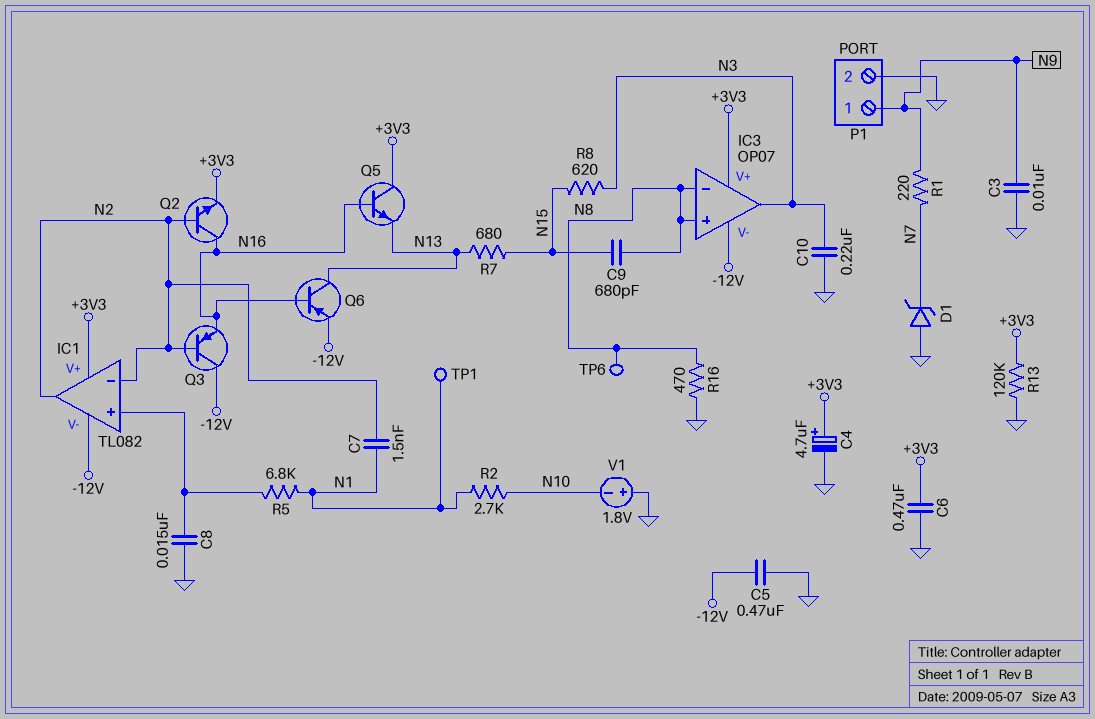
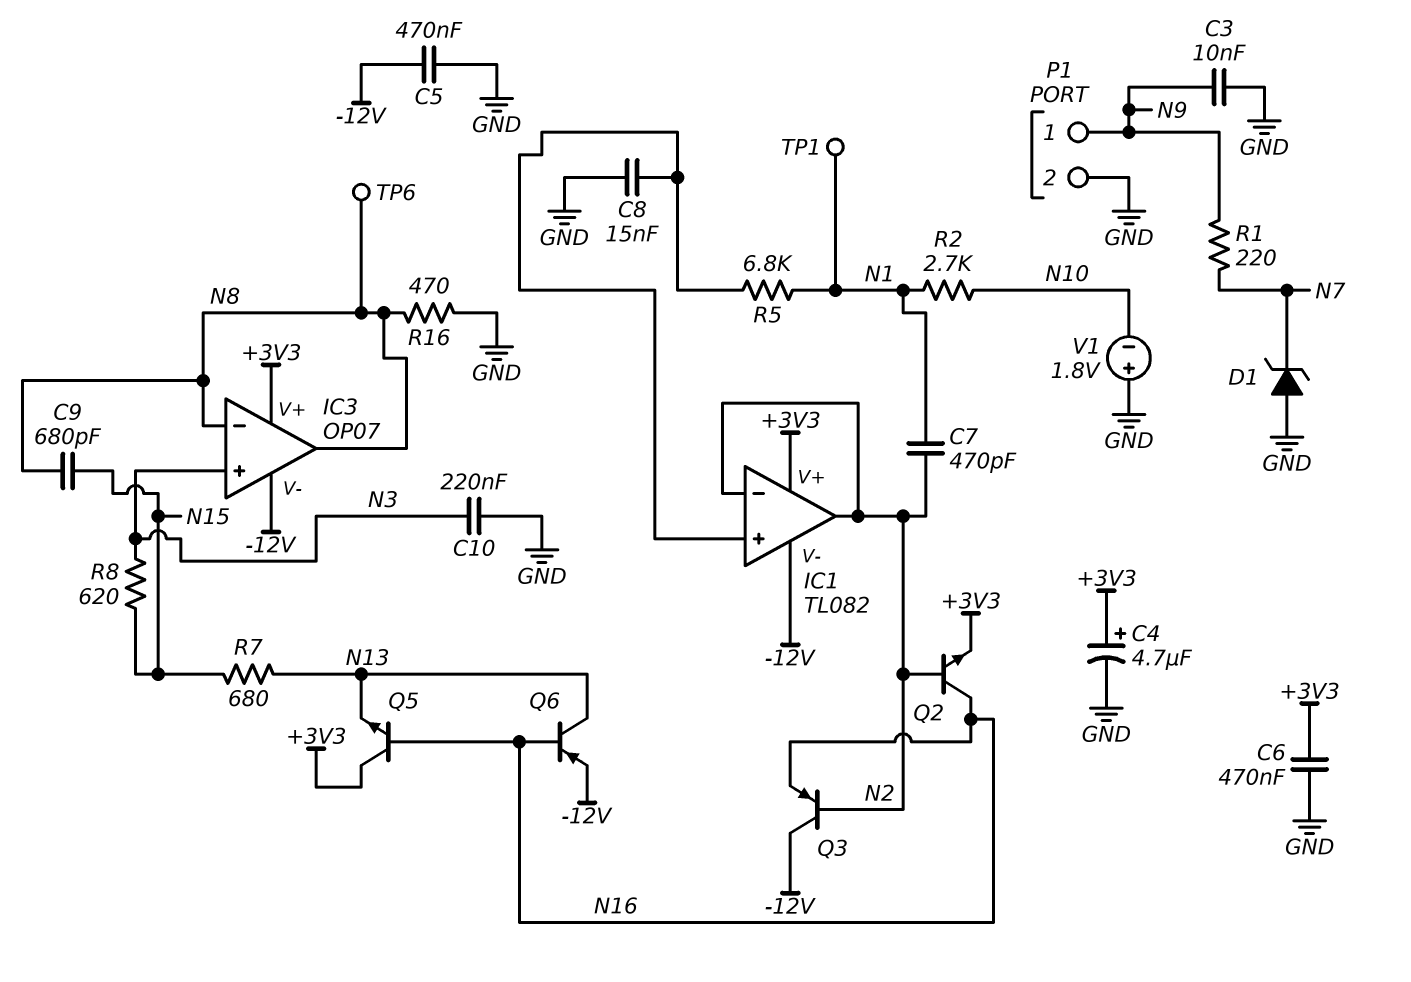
C7: 1.5nF (N1, N2) -> 470pF (N1, N2)
IC3 pin in+: N8 -> N3
IC3 pin out: N3 -> N8
R13: 120k (+3V3, GND) -> none

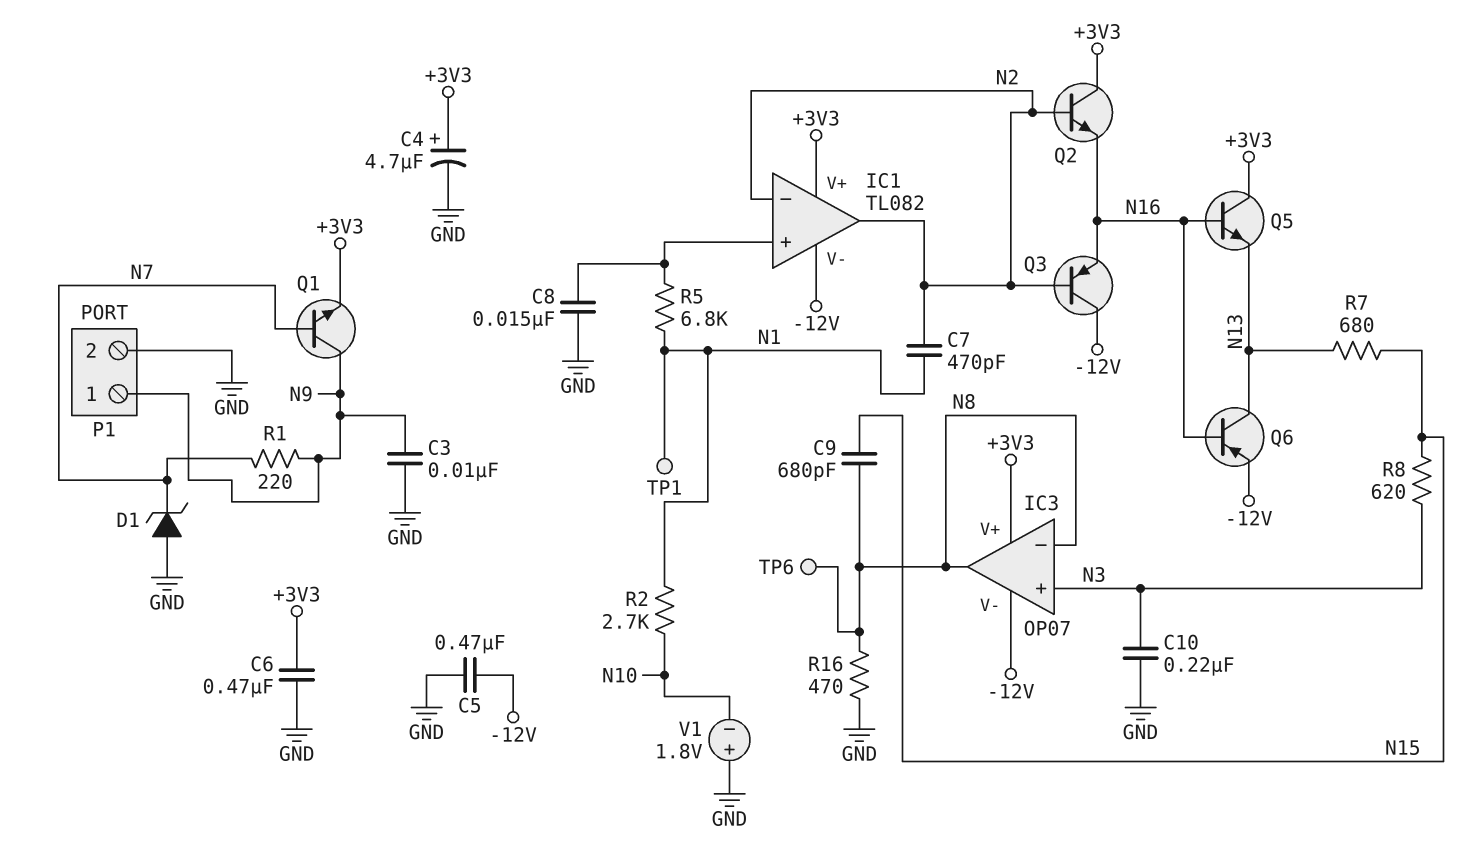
Q1: none -> NPN (B N7, C N9, E +3V3)
Q2: NPN (B N2, C N16, E +3V3) -> NPN (B N2, C +3V3, E N16)

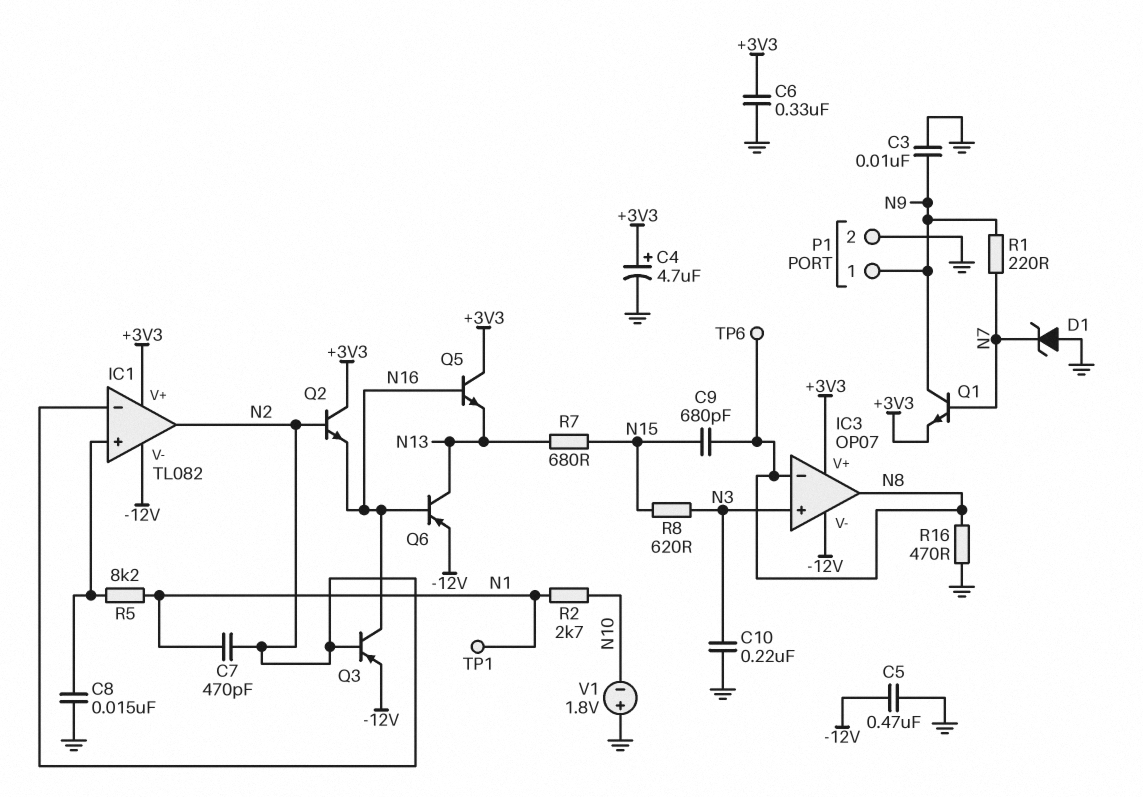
C6: 470nF (+3V3, GND) -> 330nF (+3V3, GND)
Q3: PNP (B N2, C -12V, E N16) -> PNP (B N2, C N16, E -12V)
R5: 6.8k (IC1/in+, N1) -> 8.2k (IC1/in+, N1)

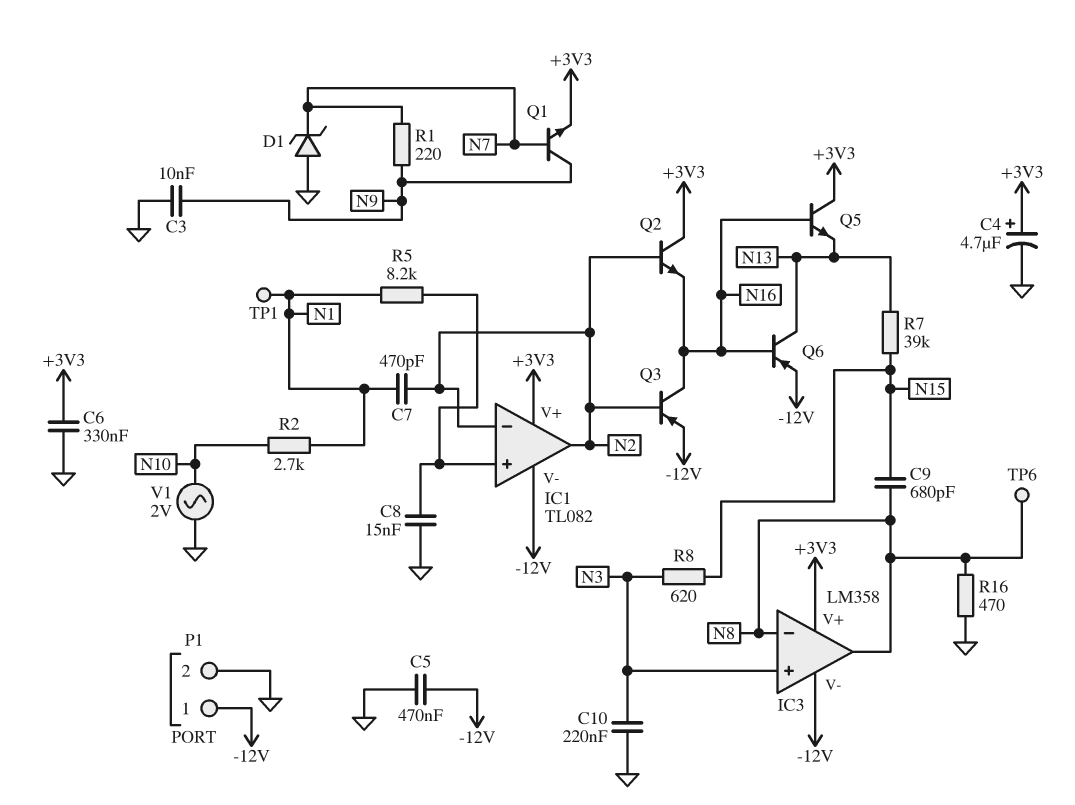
IC3: OP07 -> LM358
P1 pin 1: N9 -> -12V
R7: 680 (N13, N15) -> 39k (N13, N15)
V1: 1.8V (plus GND, minus N10) -> AC 2V (GND, N10)

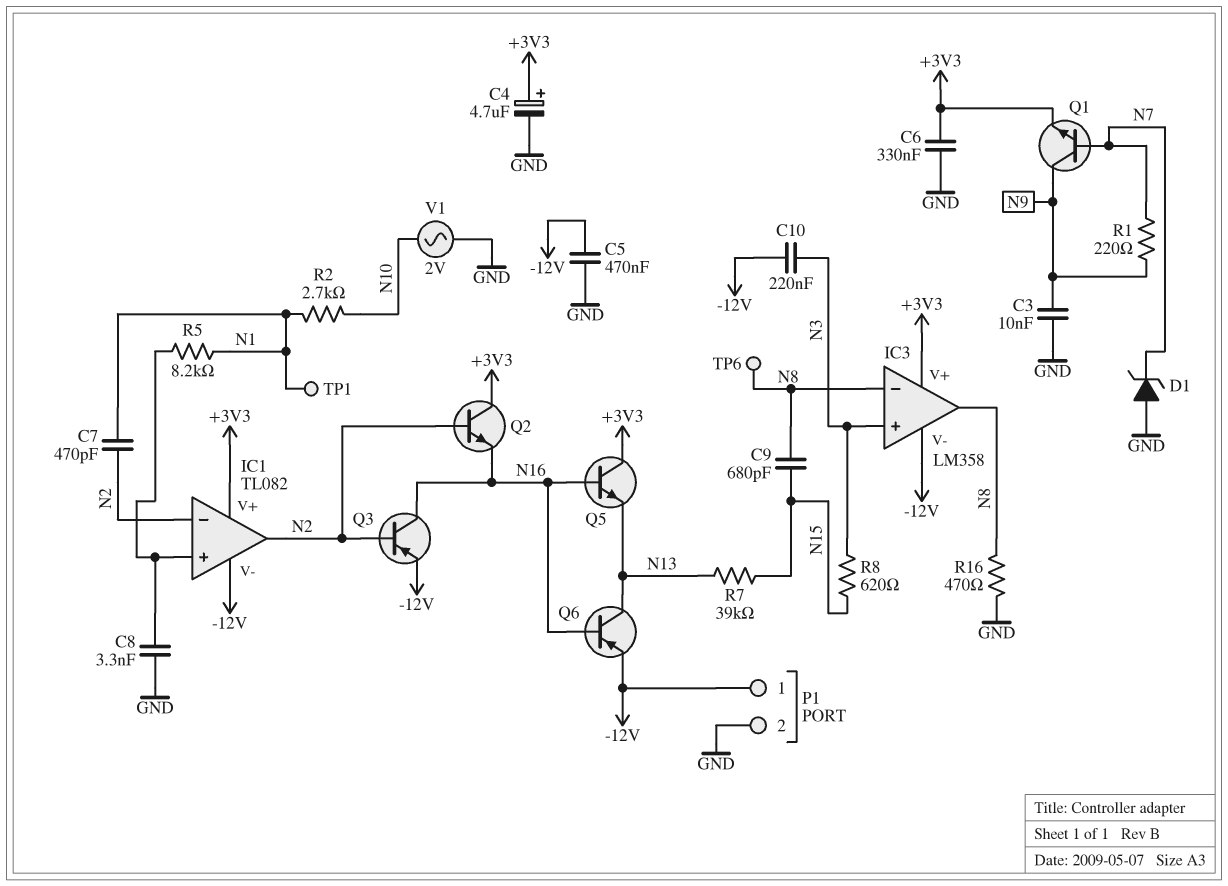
C8: 15nF (GND, IC1/in+) -> 3.3nF (GND, IC1/in+)
C10: 220nF (GND, N3) -> 220nF (-12V, N3)

